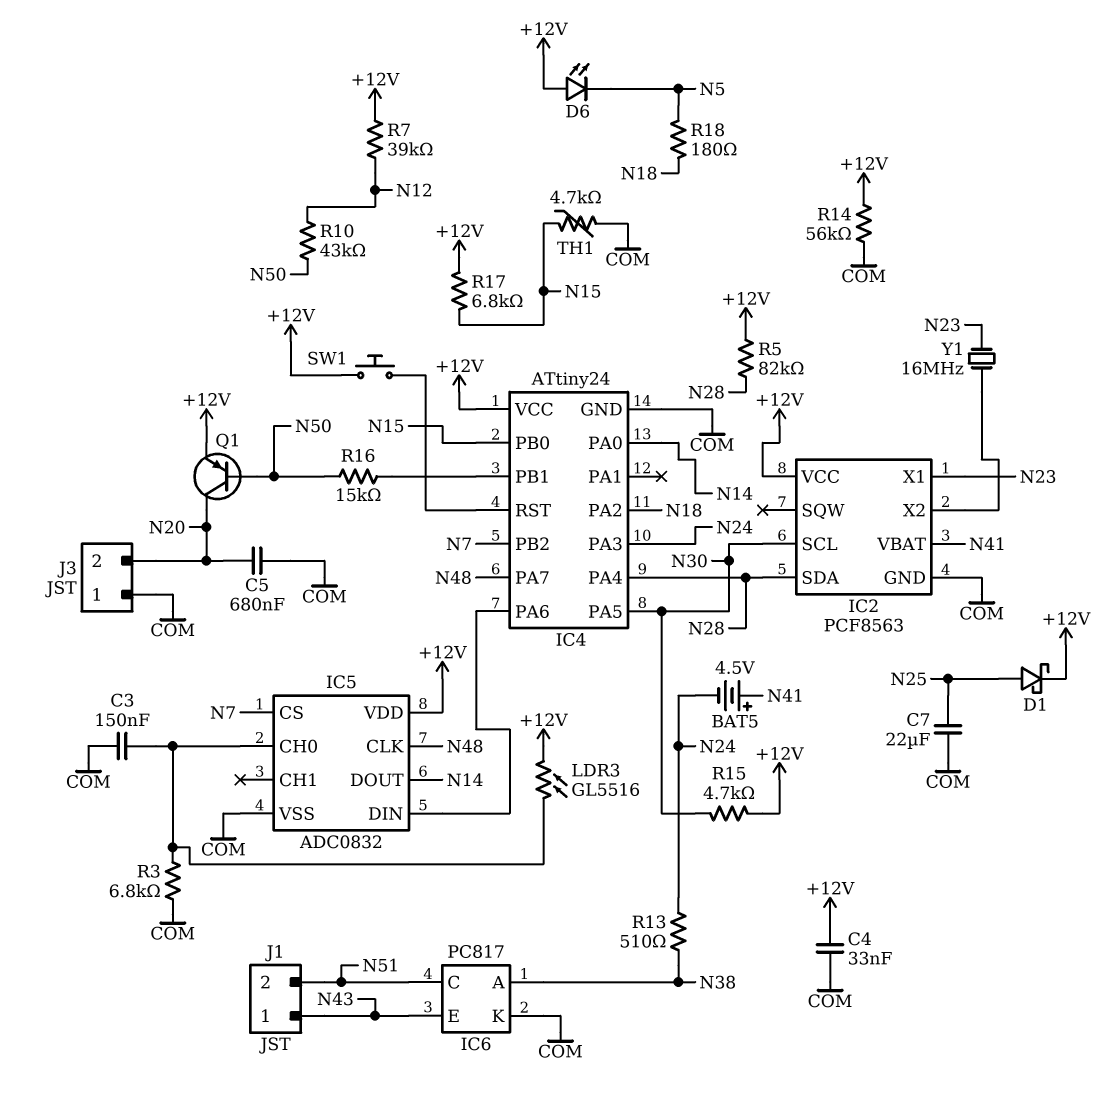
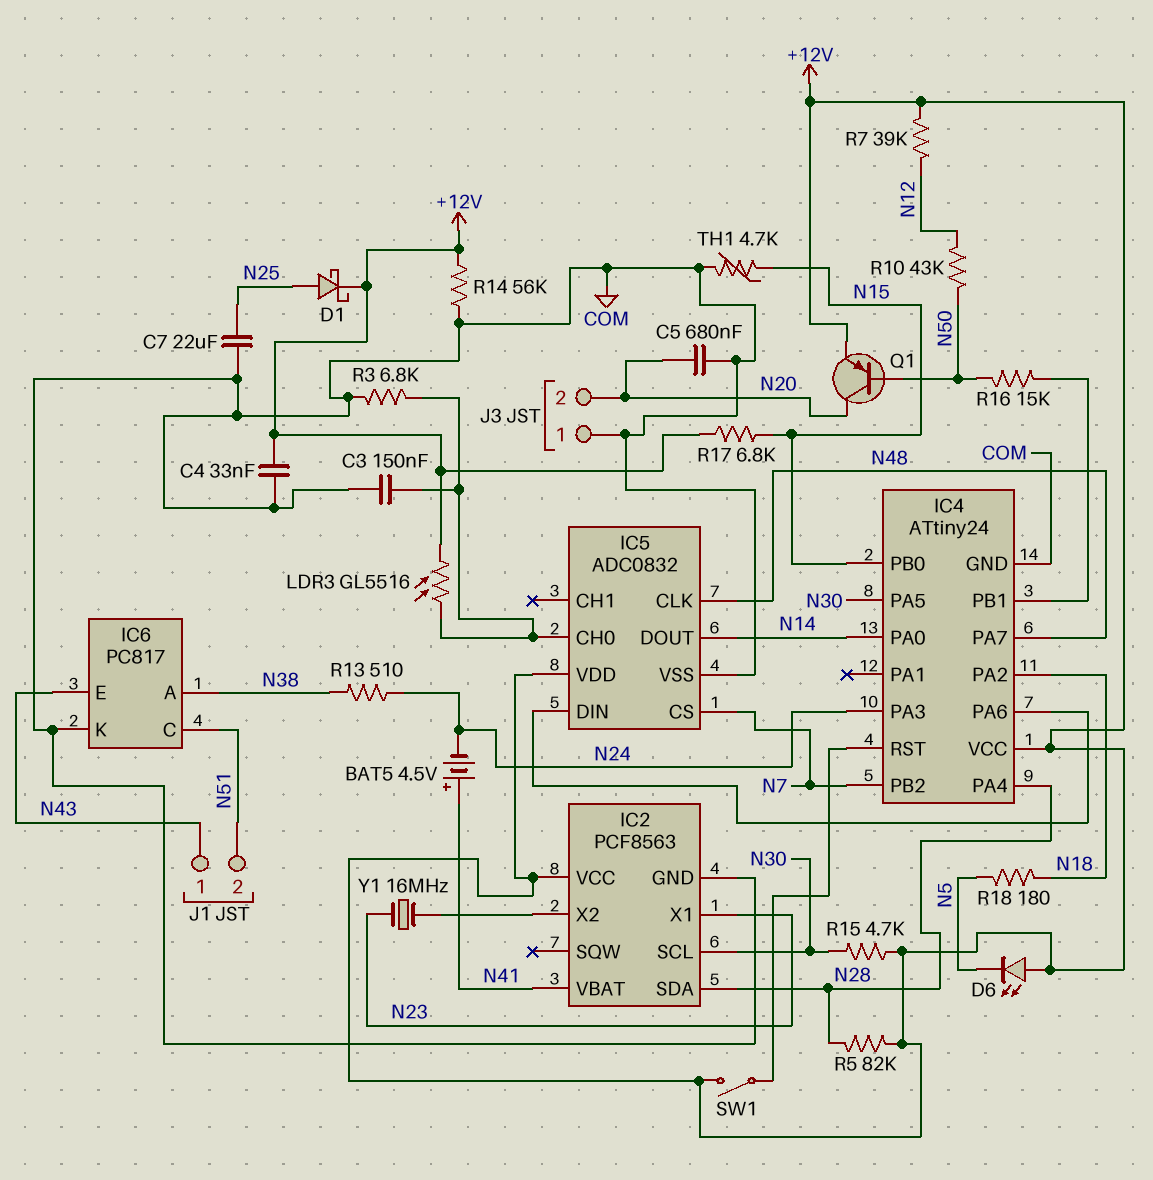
SW1: button (+12V, IC4/RST) -> switch (+12V, IC4/RST)

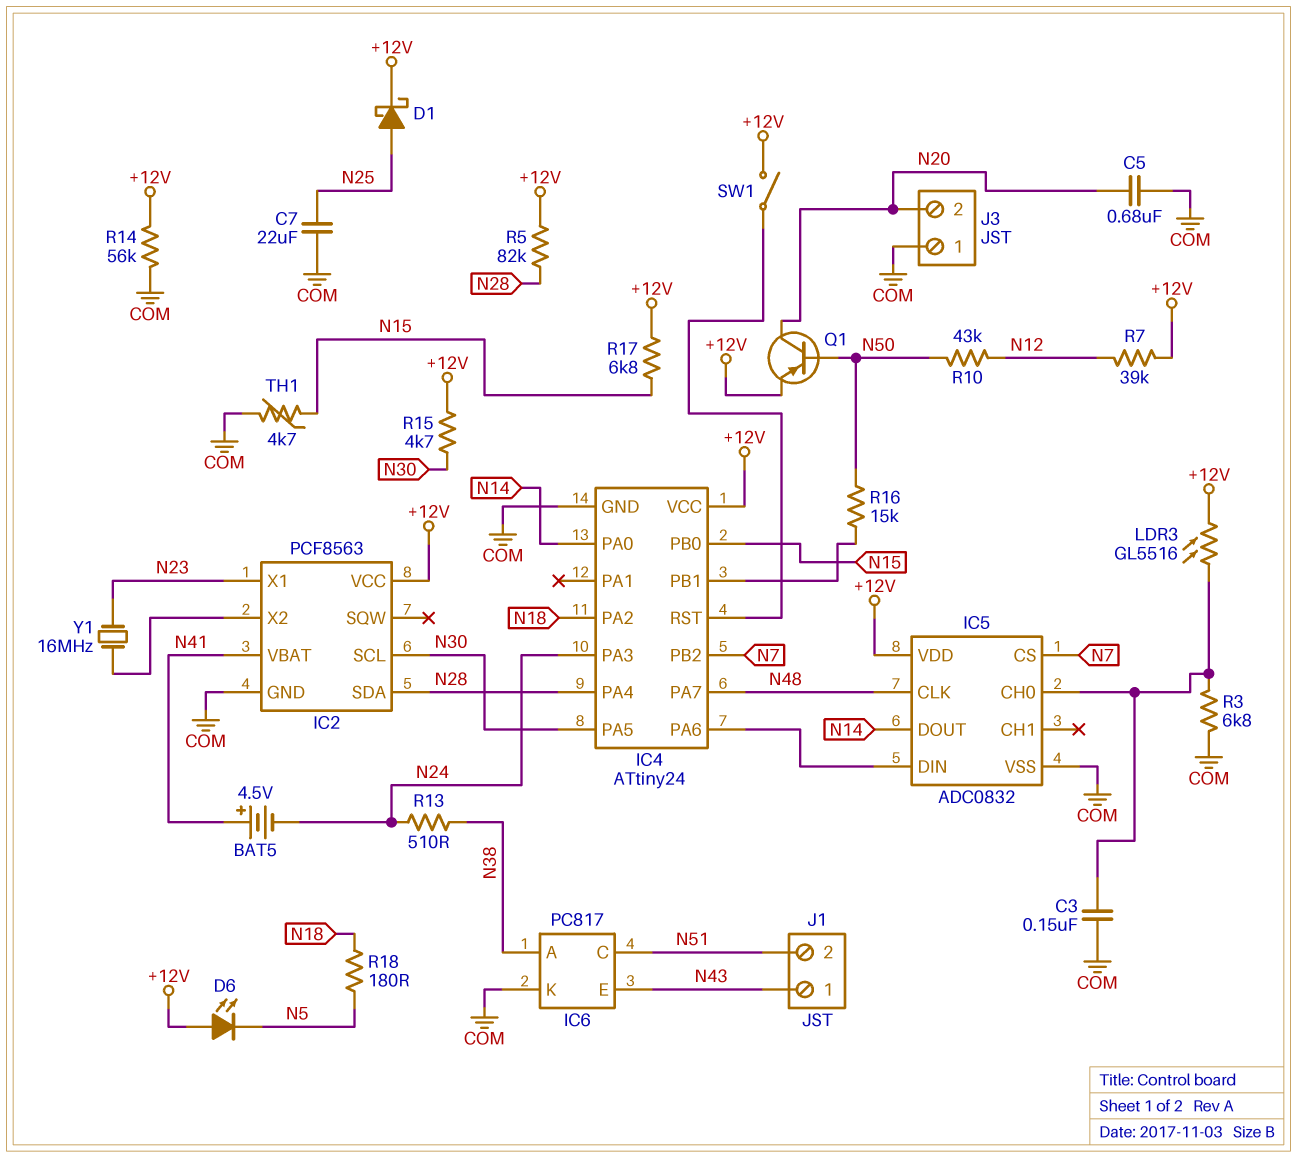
C4: 33nF (+12V, COM) -> none

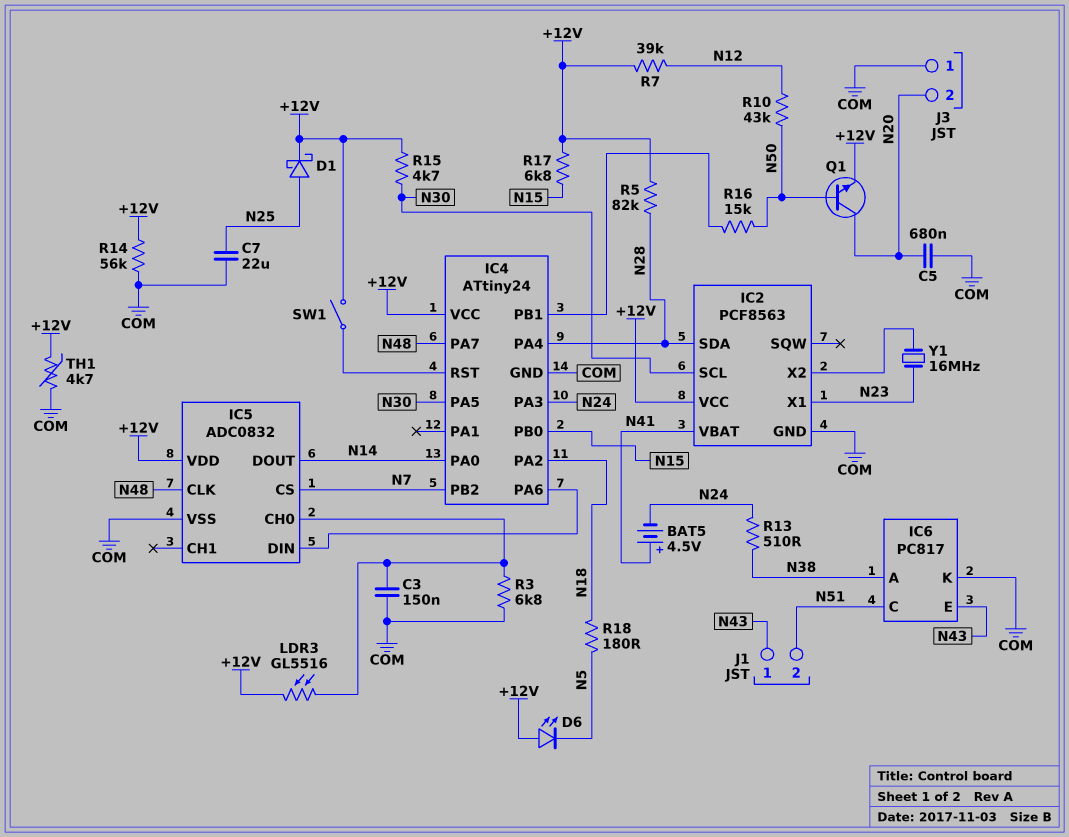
Q1: PNP (B N50, C N20, E +12V) -> NPN (B N50, C N20, E +12V)
TH1: 4.7k (COM, N15) -> 4.7k (+12V, COM)

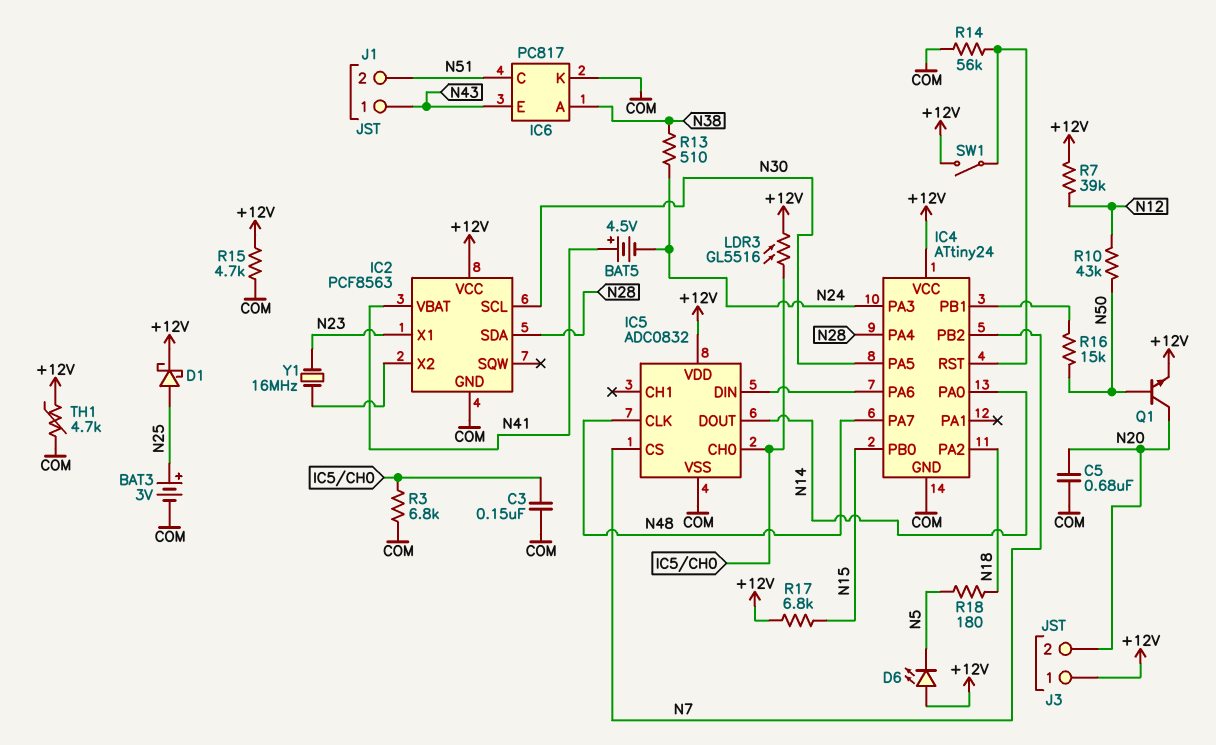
BAT3: none -> 3V (plus N25, minus COM)
C7: 22uF (COM, N25) -> none
J3 pin 1: COM -> +12V
R5: 82k (+12V, N28) -> none
R14: 56k (+12V, COM) -> 56k (COM, IC4/RST)
R15: 4.7k (+12V, N30) -> 4.7k (+12V, COM)

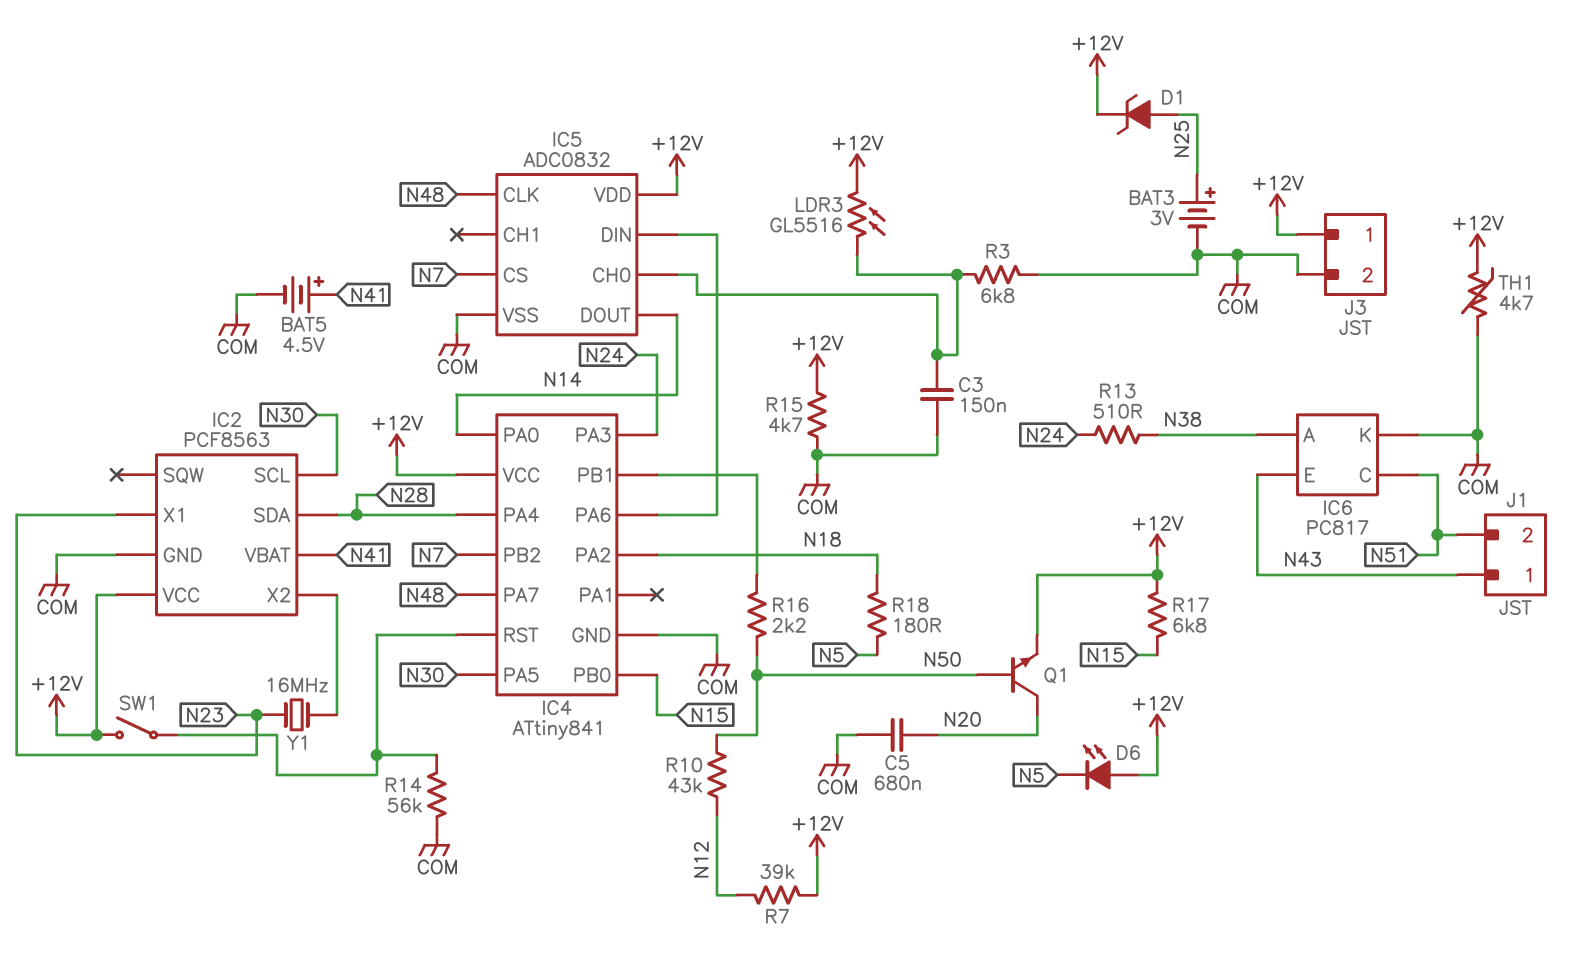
BAT5: 4.5V (plus N41, minus N24) -> 4.5V (plus N41, minus COM)
D1: schottky (A N25, K +12V) -> zener (A N25, K +12V)
IC4: ATtiny24 -> ATtiny841
J3 pin 2: N20 -> COM
R16: 15k (IC4/PB1, N50) -> 2.2k (IC4/PB1, N50)

